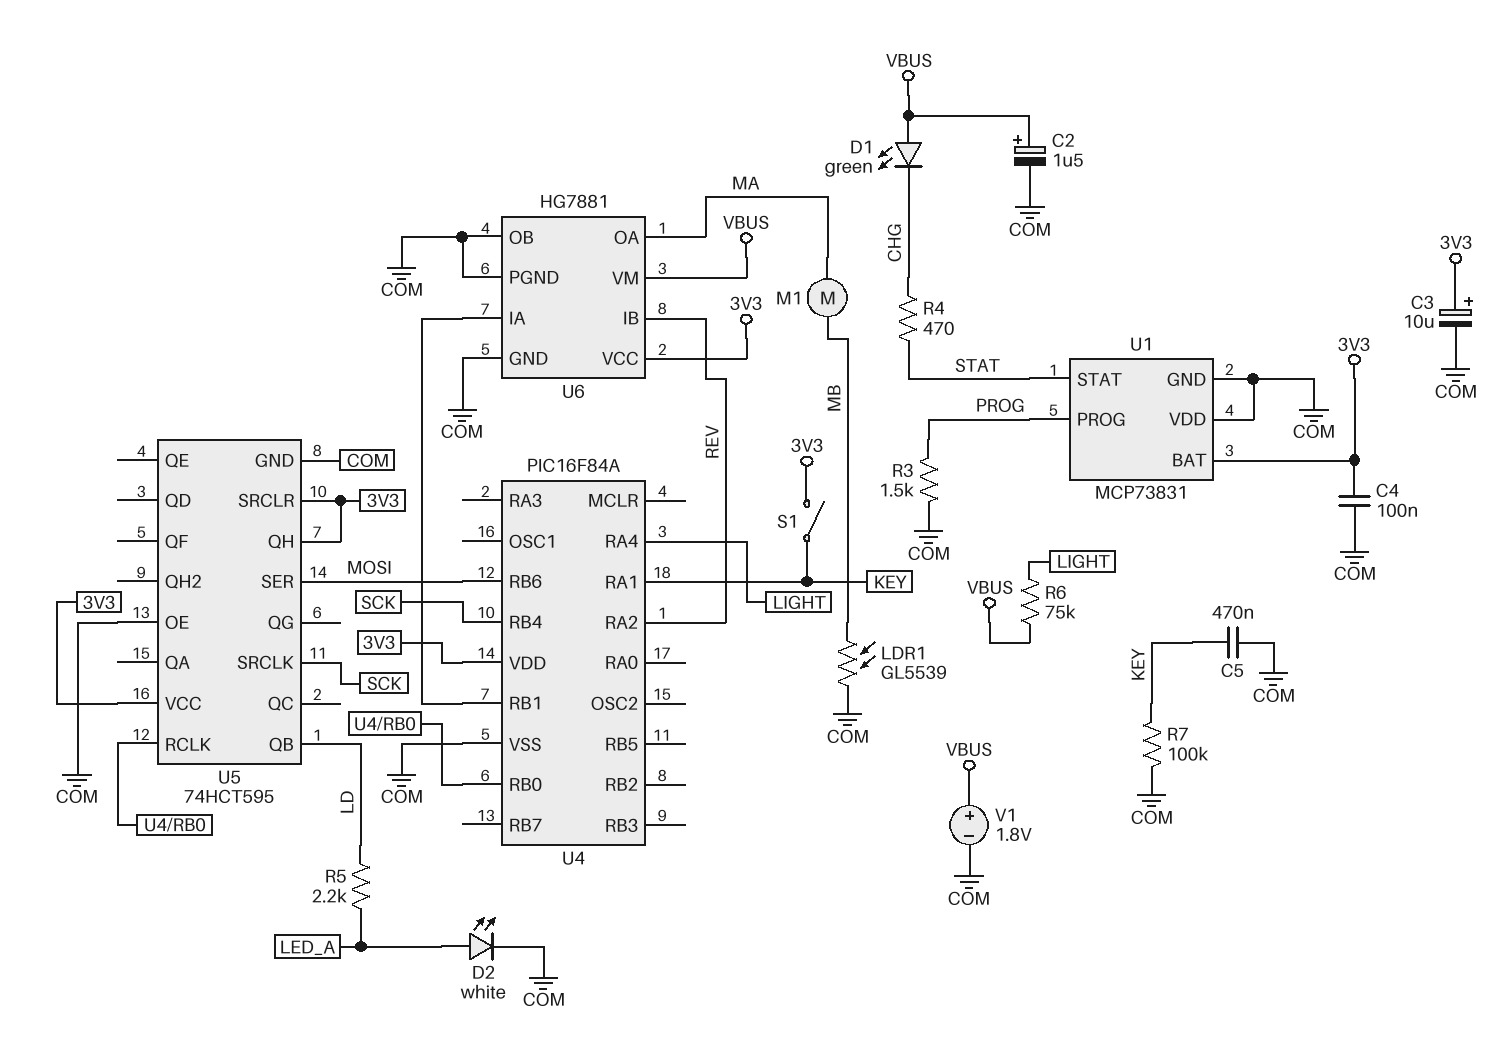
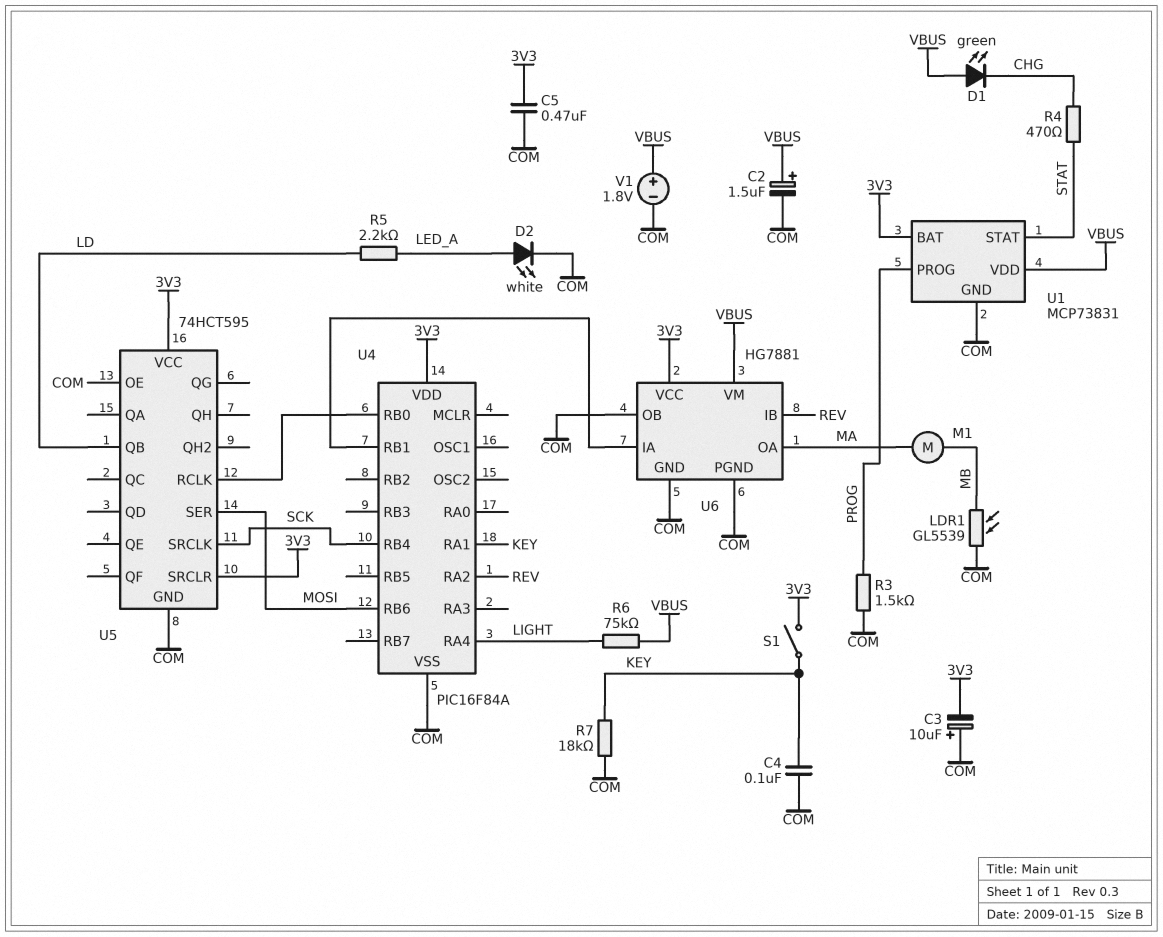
C3: 10uF (plus 3V3, minus COM) -> 10uF (plus COM, minus 3V3)
C4: 100nF (3V3, COM) -> 100nF (COM, KEY)
C5: 470nF (COM, KEY) -> 470nF (3V3, COM)
R7: 100k (COM, KEY) -> 18k (COM, KEY)
U1 pin VDD: COM -> VBUS
U5 pin QH: 3V3 -> none

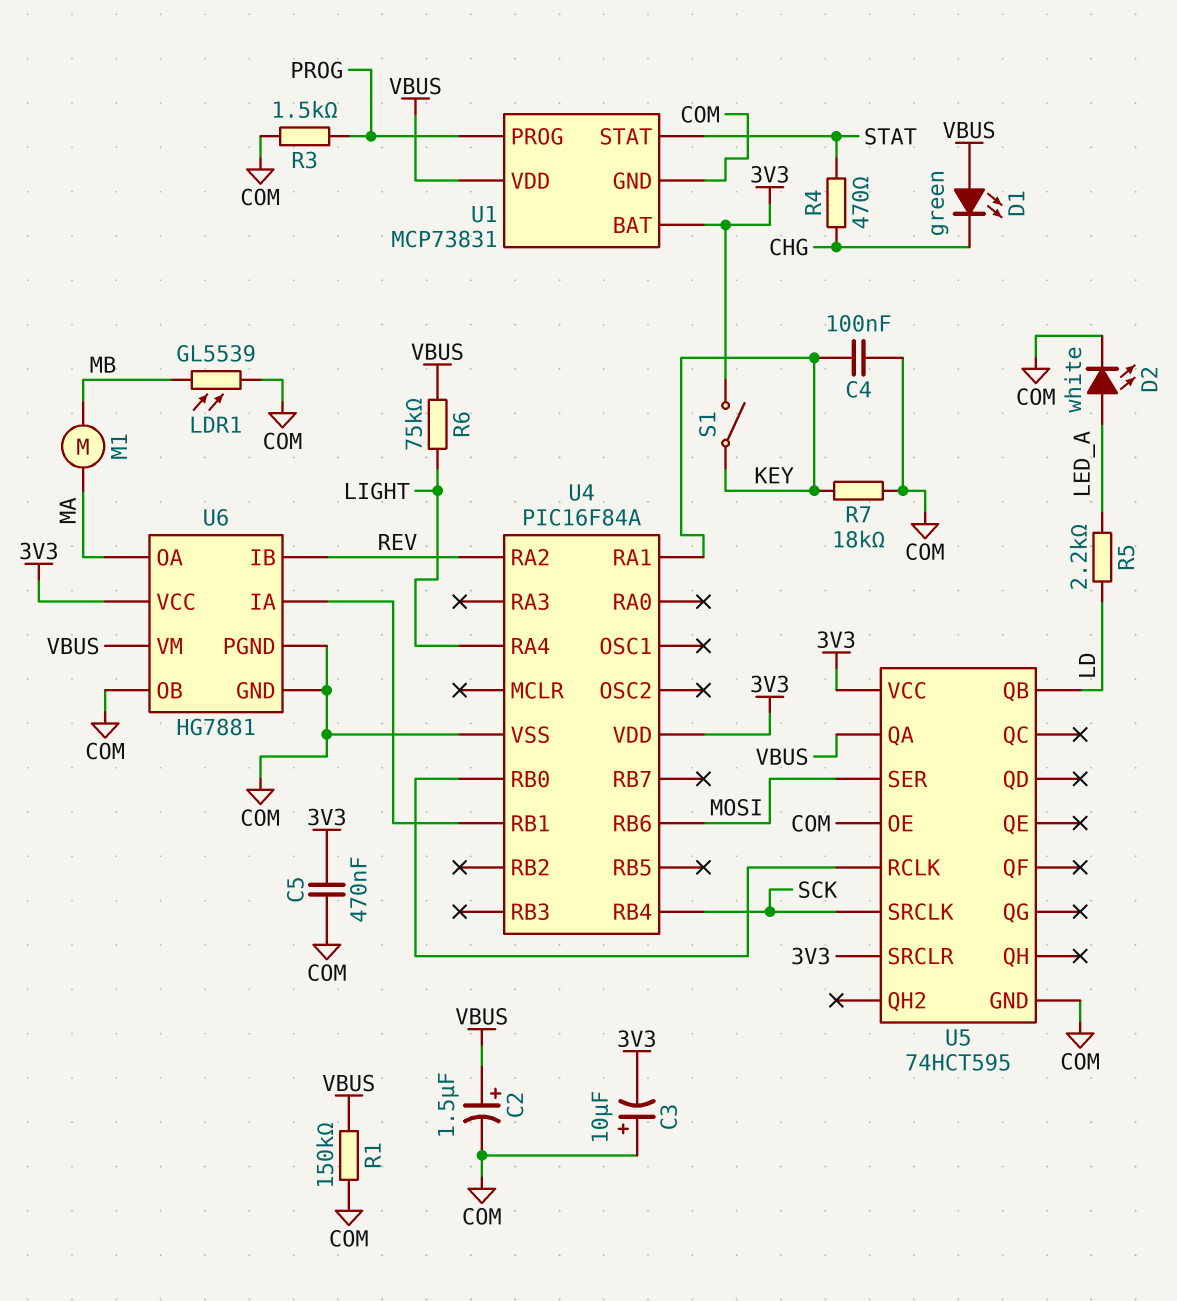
R1: none -> 150k (COM, VBUS)
U5 pin QA: none -> VBUS
V1: 1.8V (plus VBUS, minus COM) -> none

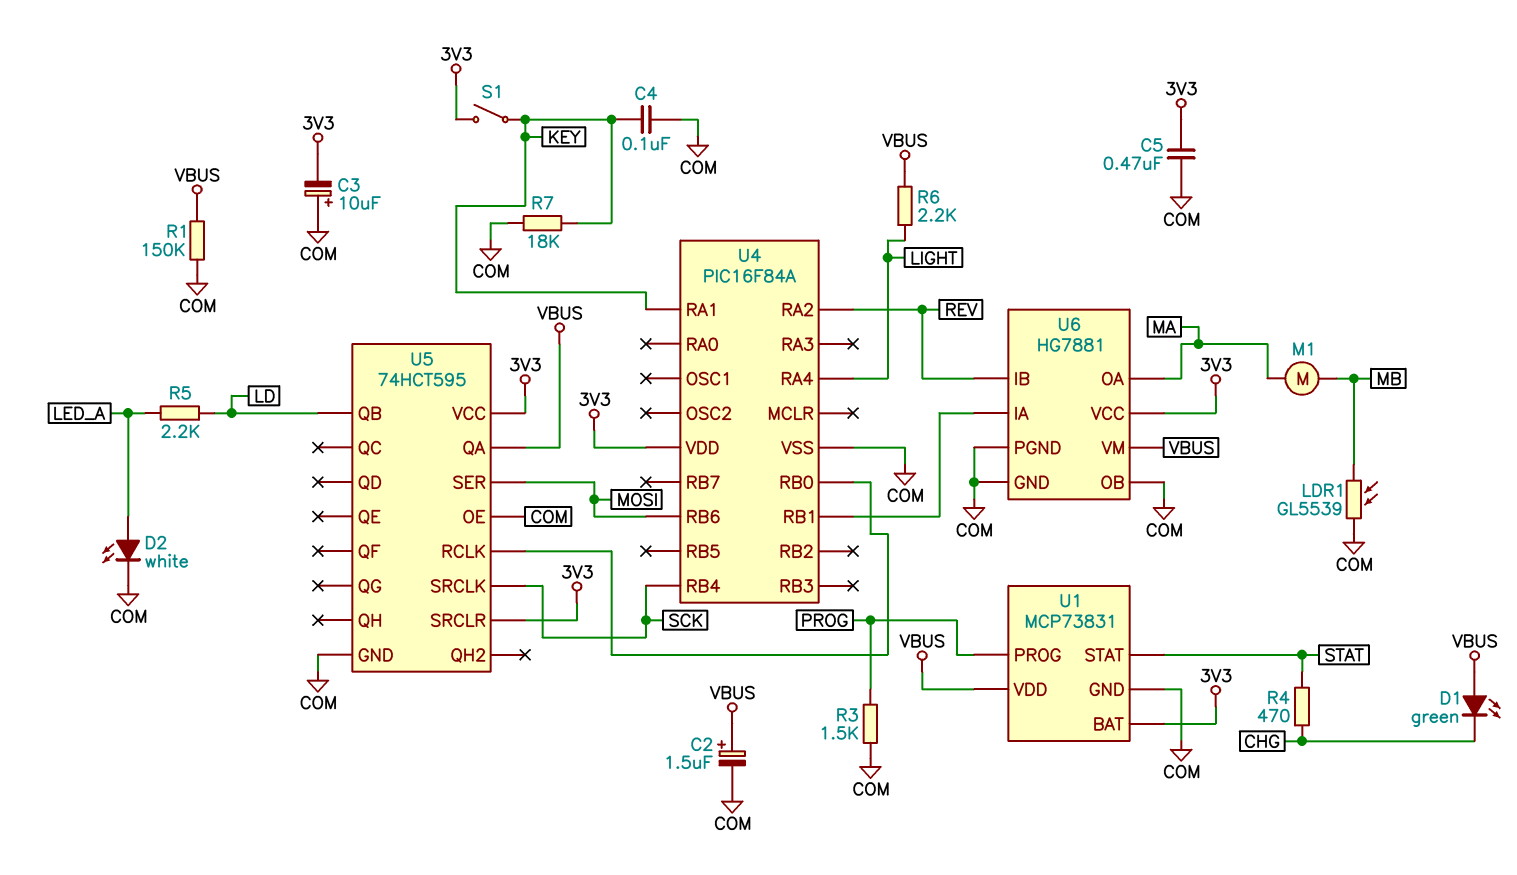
R6: 75k (LIGHT, VBUS) -> 2.2k (LIGHT, VBUS)

